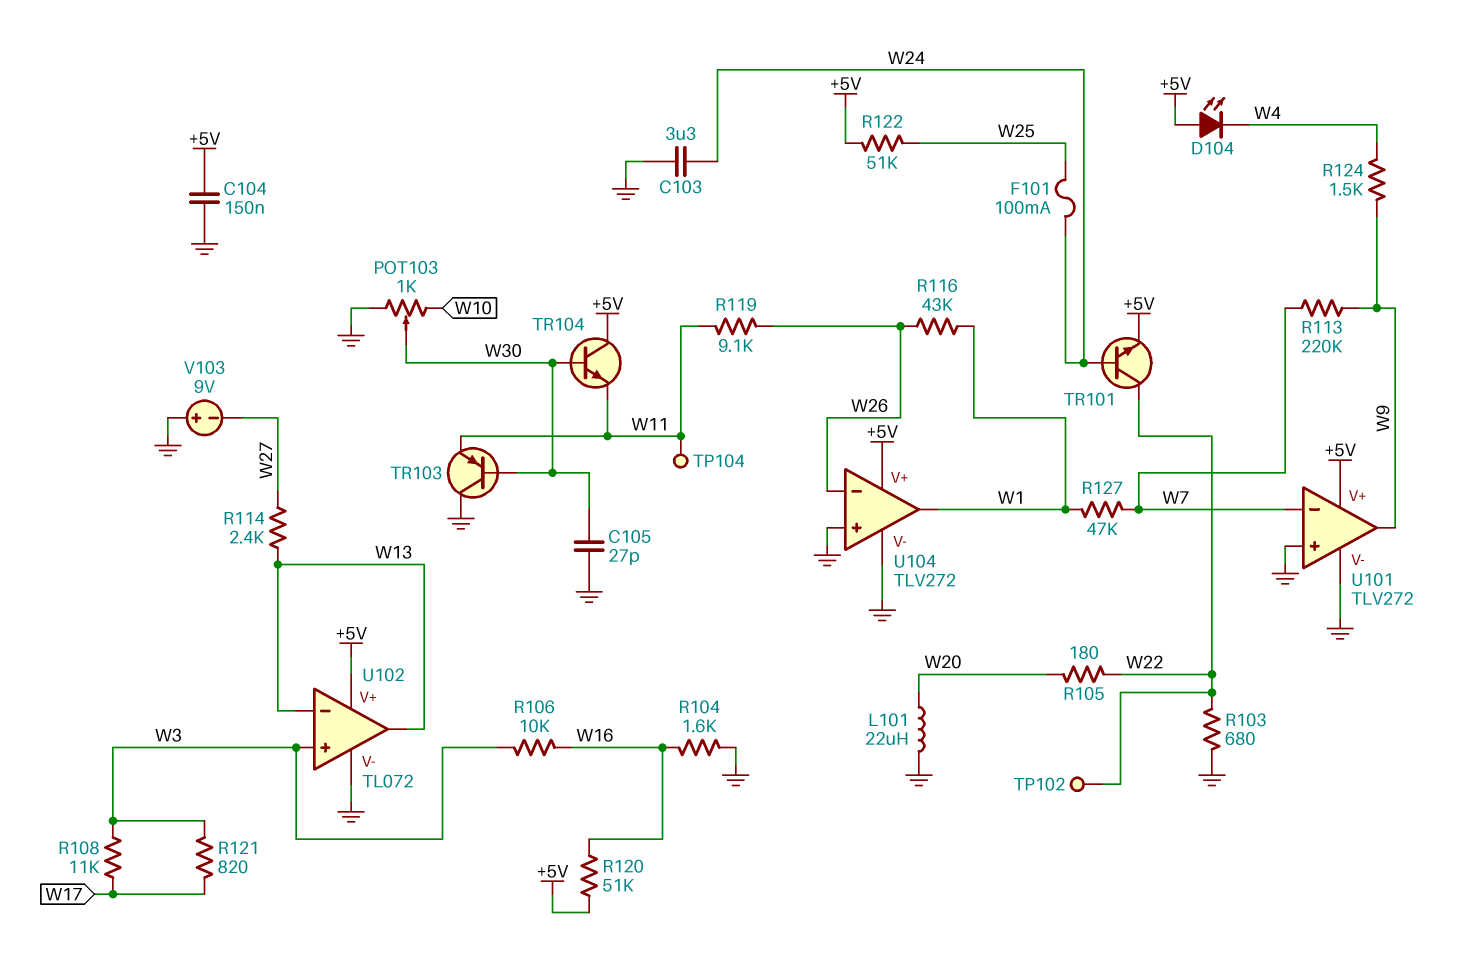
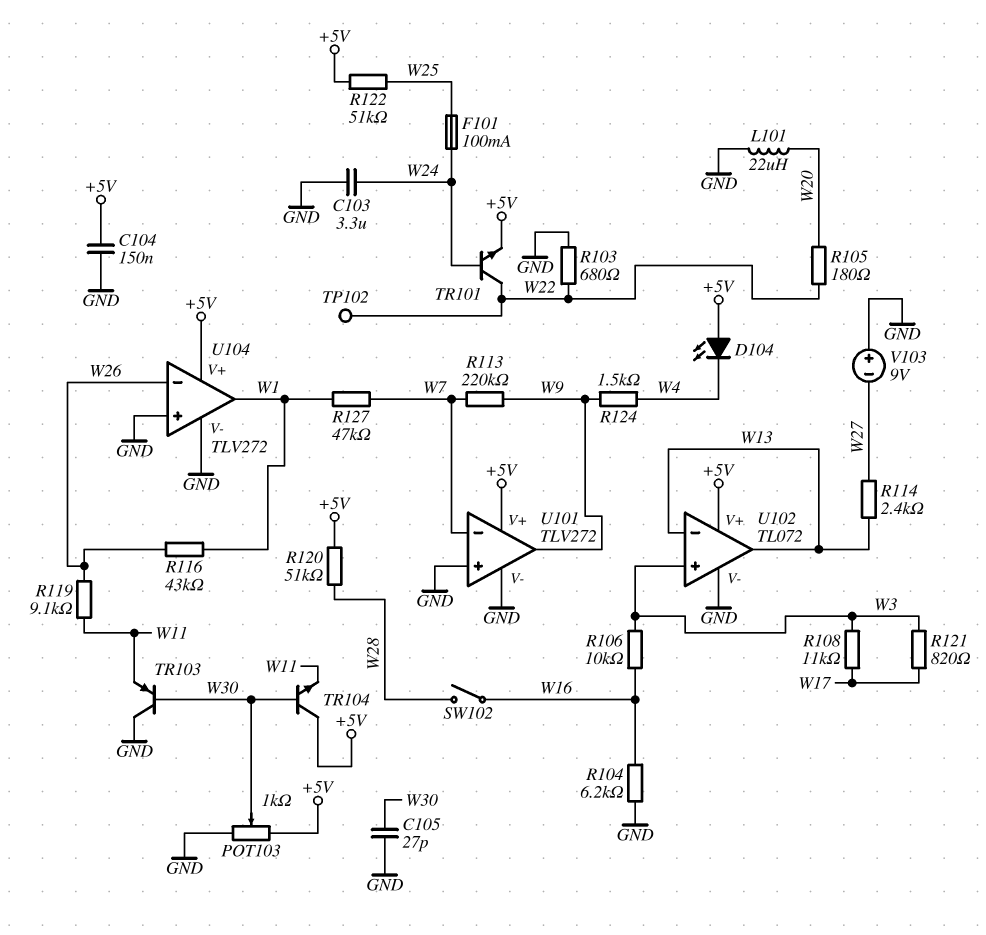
POT103: 1k (GND, W10, wiper W30) -> 1k (+5V, GND, wiper W30)
R104: 1.6k (GND, W16) -> 6.2k (GND, W16)
R120: 51k (+5V, W16) -> 51k (+5V, W28)
SW102: none -> switch (W16, W28)
TP104: test point (W11) -> none

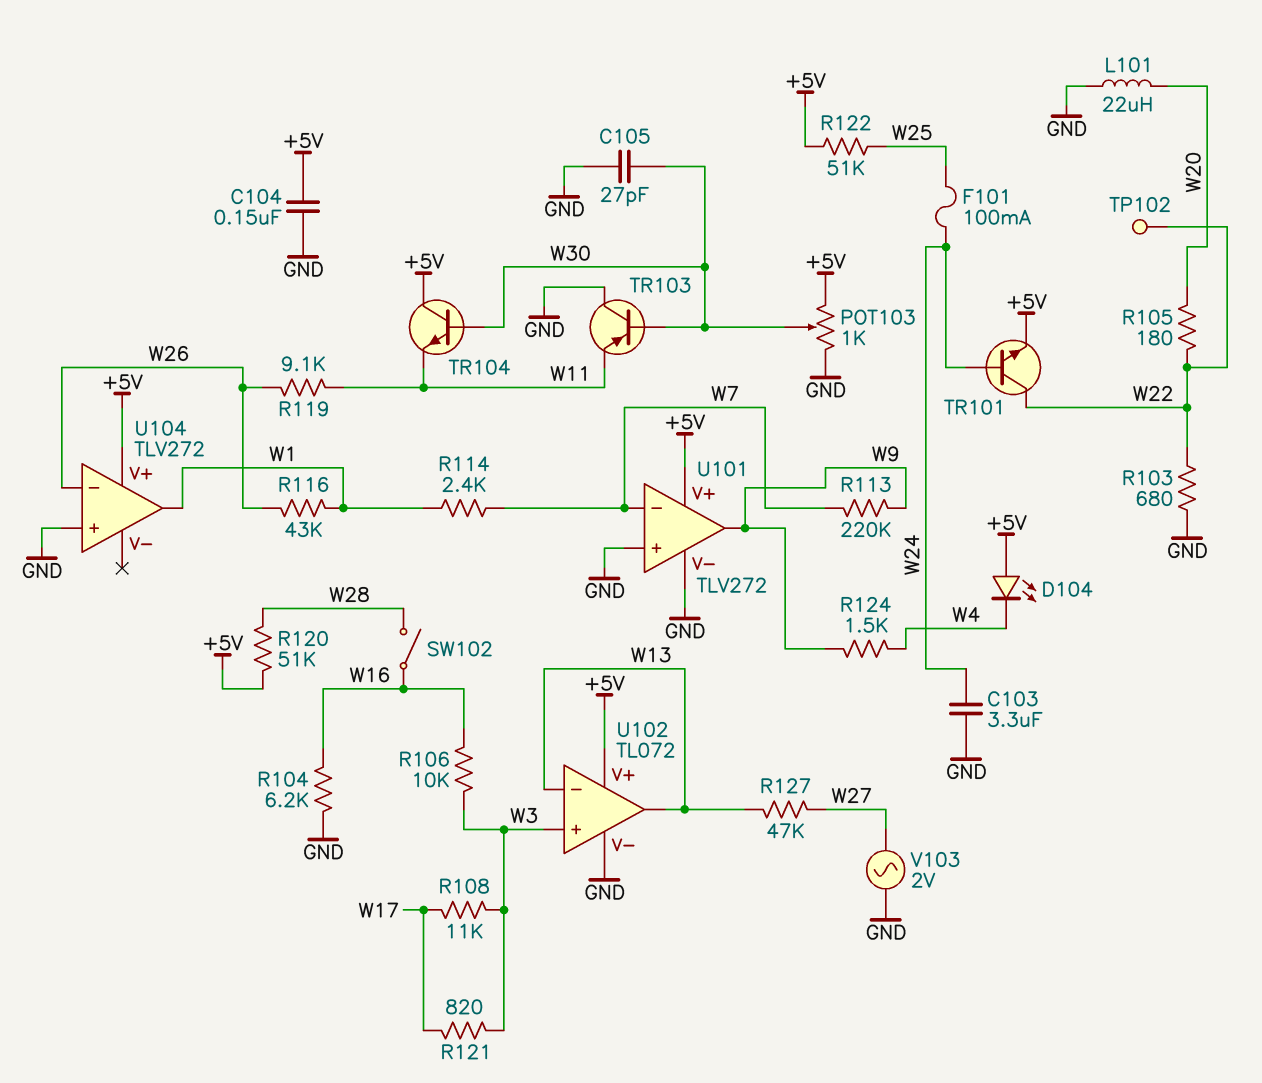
R114: 2.4k (W13, W27) -> 2.4k (W1, W7)
R127: 47k (W1, W7) -> 47k (W13, W27)
U104 pin V-: GND -> none
V103: 9V (plus GND, minus W27) -> AC 2V (GND, W27)

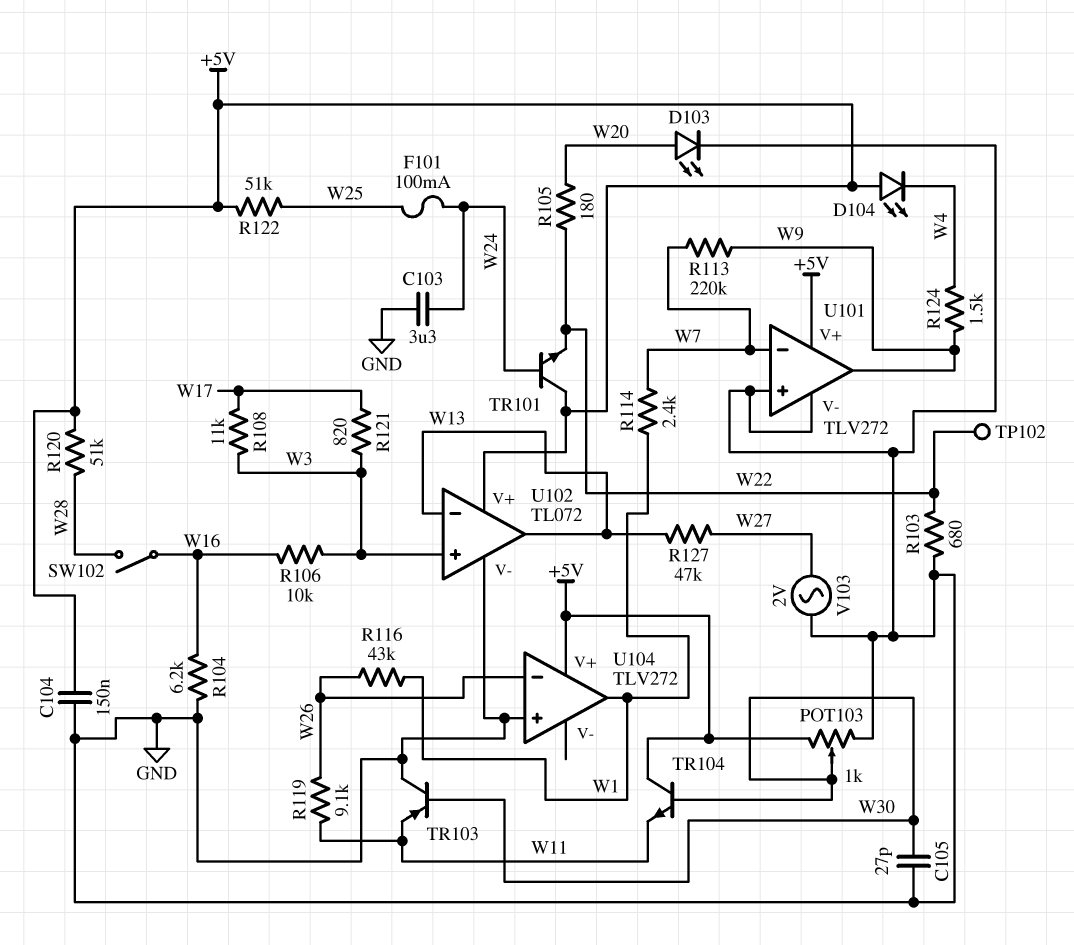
D103: none -> LED (A W20, K GND)
L101: 22uH (GND, W20) -> none
TR101: NPN (B W24, C W22, E +5V) -> NPN (B W24, C +5V, E W22)

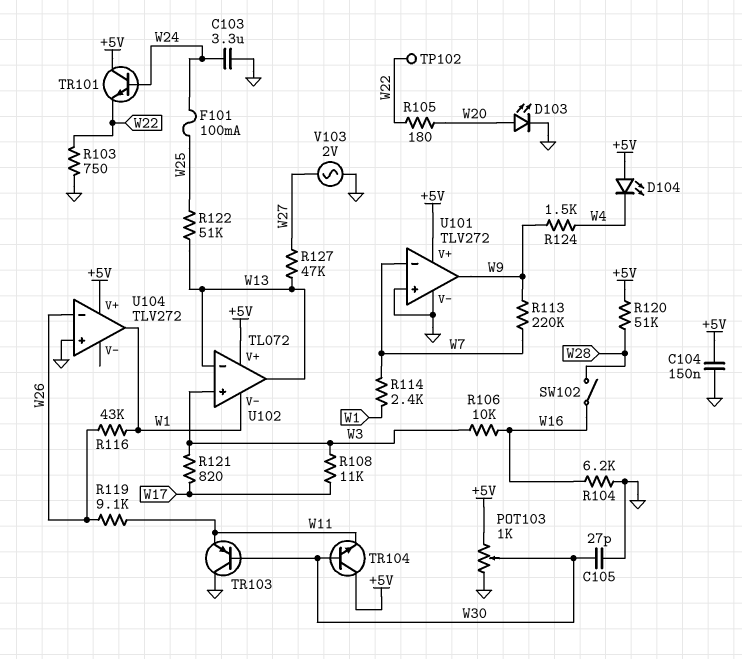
R103: 680 (GND, W22) -> 750 (GND, W22)
R122: 51k (+5V, W25) -> 51k (W13, W25)
U102 pin V-: GND -> W1

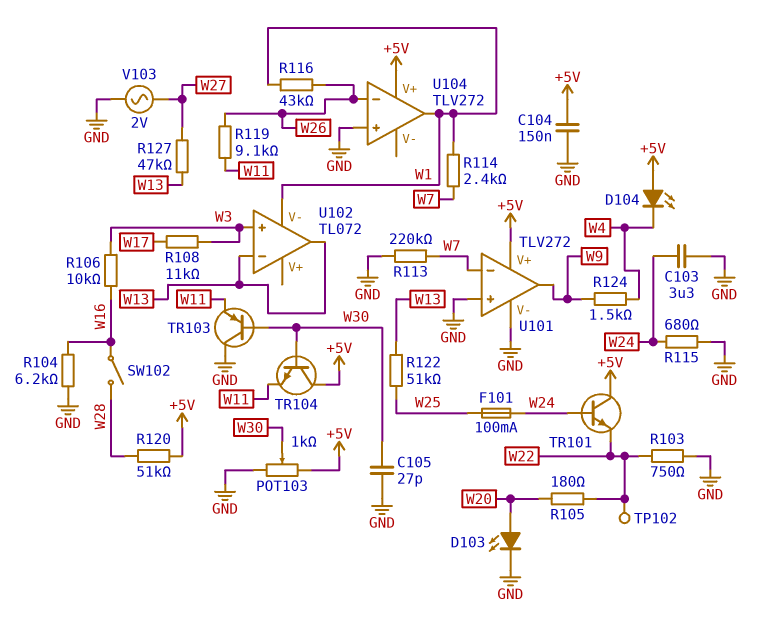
R113: 220k (W7, W9) -> 220k (GND, W7)
R115: none -> 680 (GND, W24)
R121: 820 (W3, W17) -> none
U102 pin V+: +5V -> none

